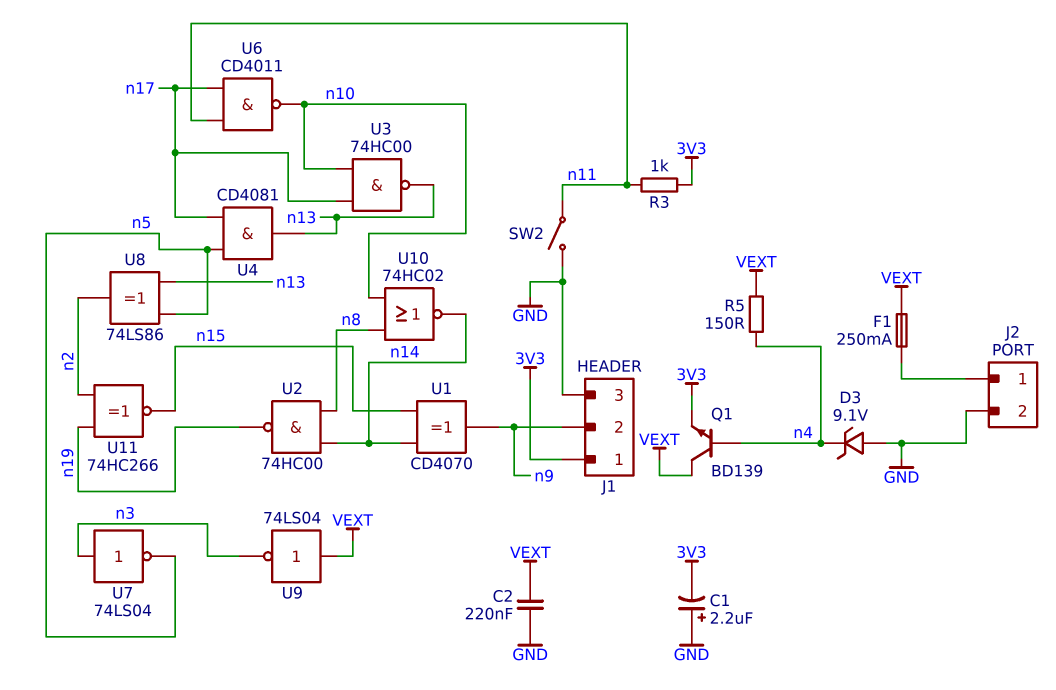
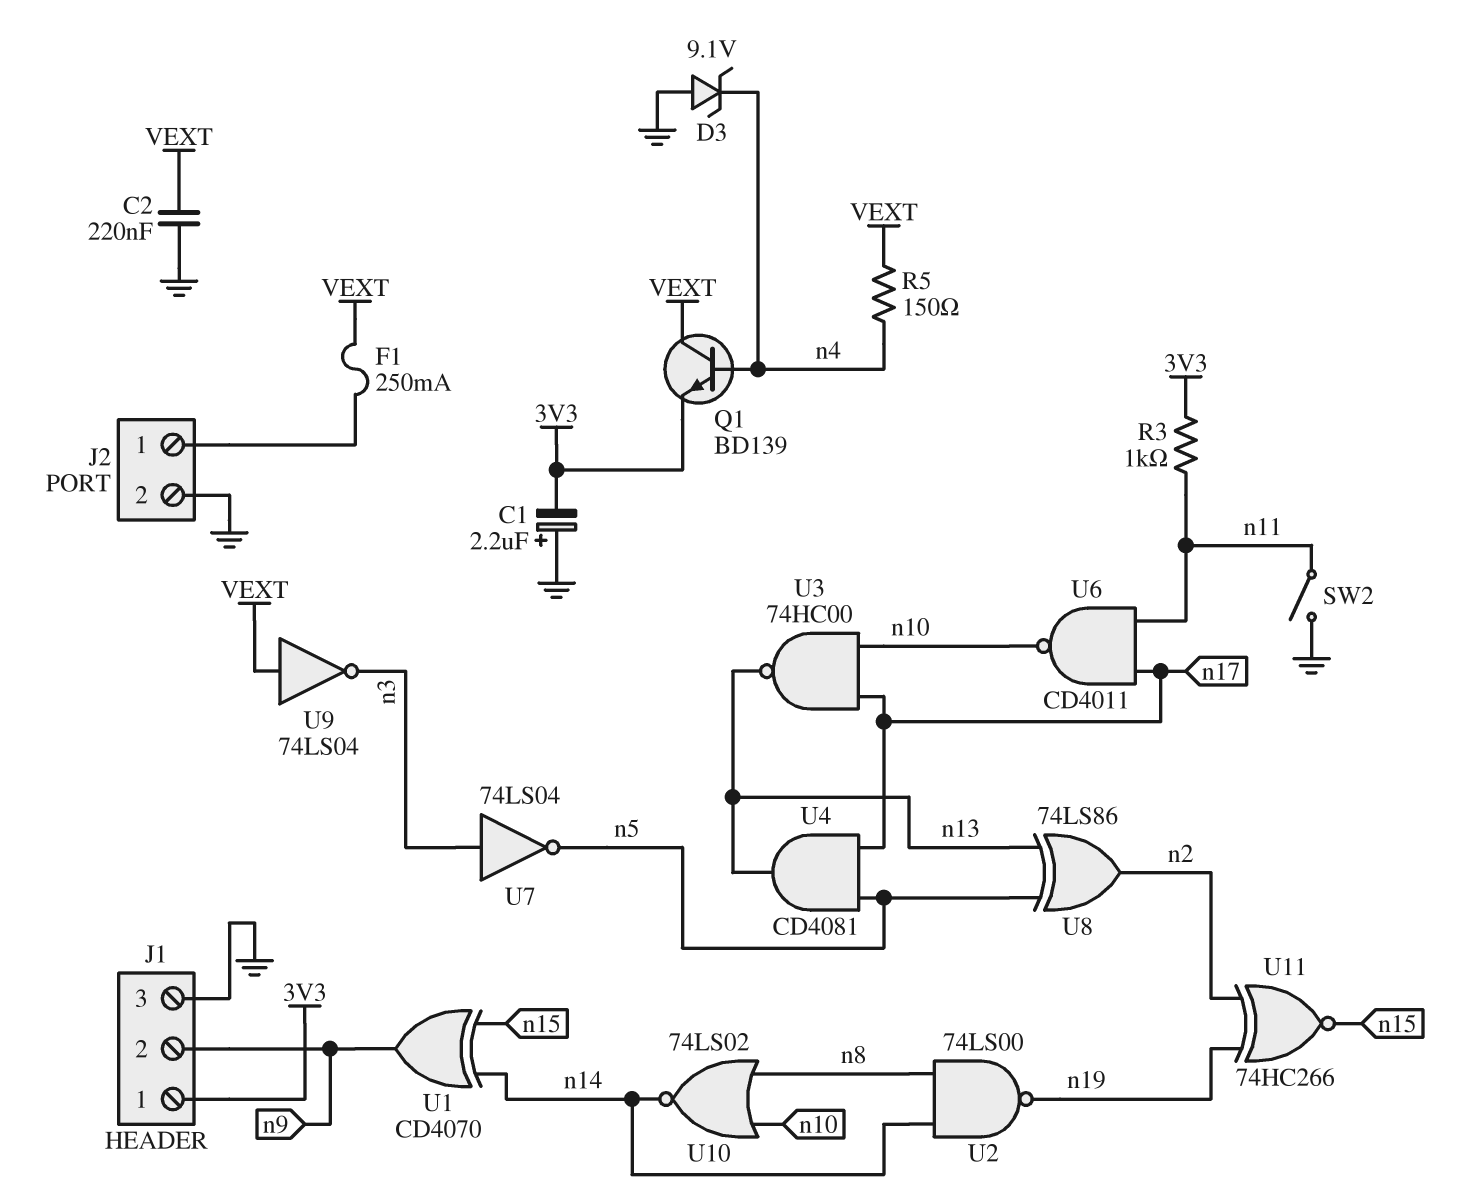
U2: NAND 74HC00 (in n8, in n14, out n19) -> NAND 74LS00 (in n8, in n14, out n19)
U10: NOR 74HC02 (in n8, in n10, out n14) -> NOR 74LS02 (in n8, in n10, out n14)

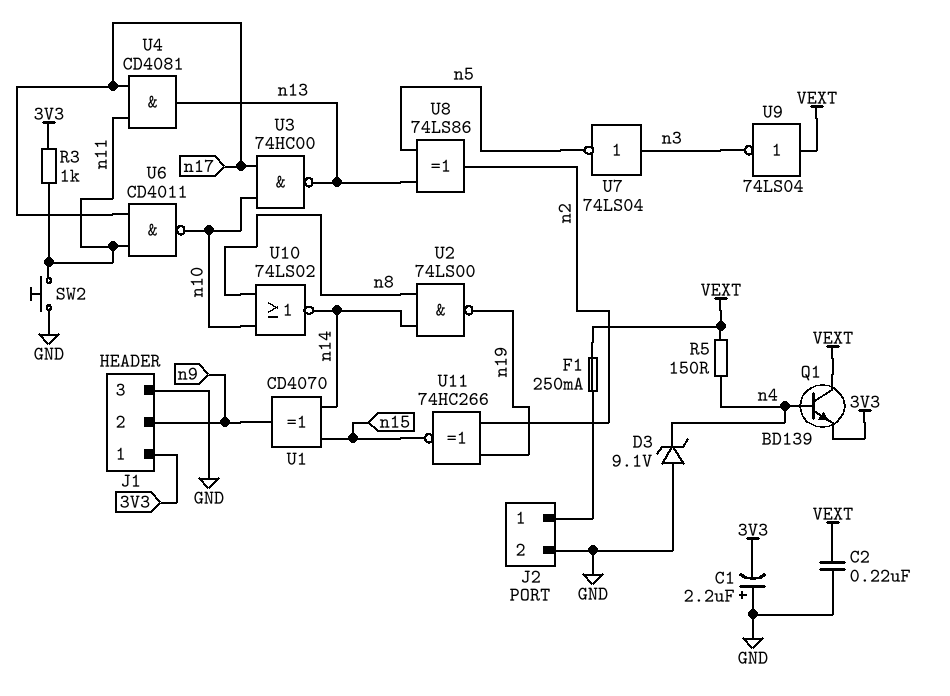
SW2: switch (GND, n11) -> button (GND, n11)
U4: AND CD4081 (in n5, in n17, out n13) -> AND CD4081 (in n11, in n17, out n13)

